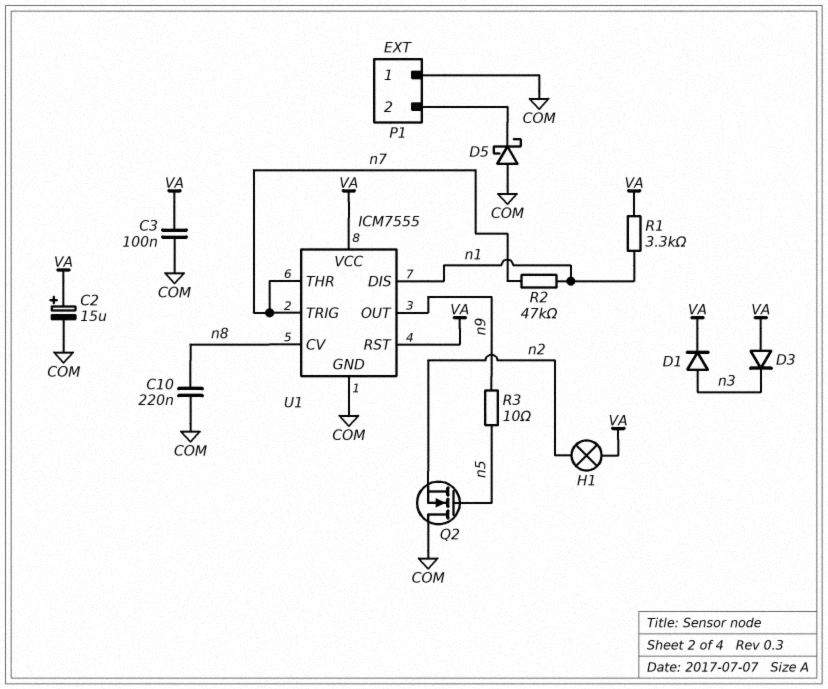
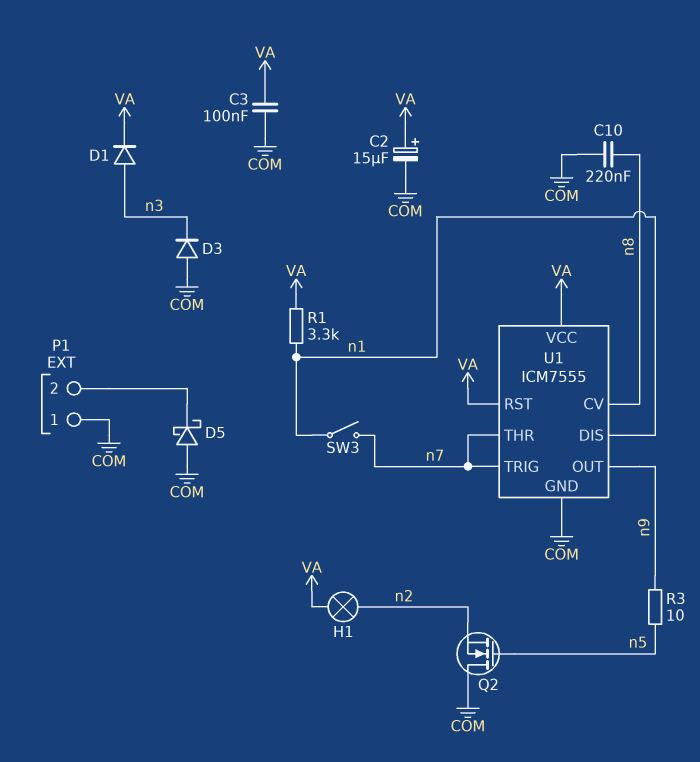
D3: diode (A VA, K n3) -> diode (A COM, K n3)
R2: 47k (n1, n7) -> none
SW3: none -> switch (n1, n7)

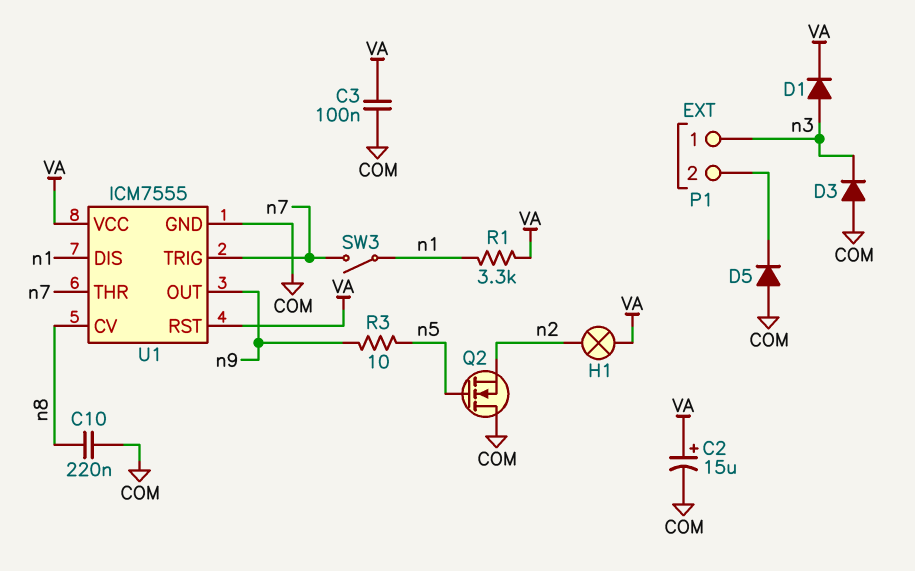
D5: schottky (A COM, K P1/2) -> diode (A COM, K P1/2)
P1 pin 1: COM -> n3

